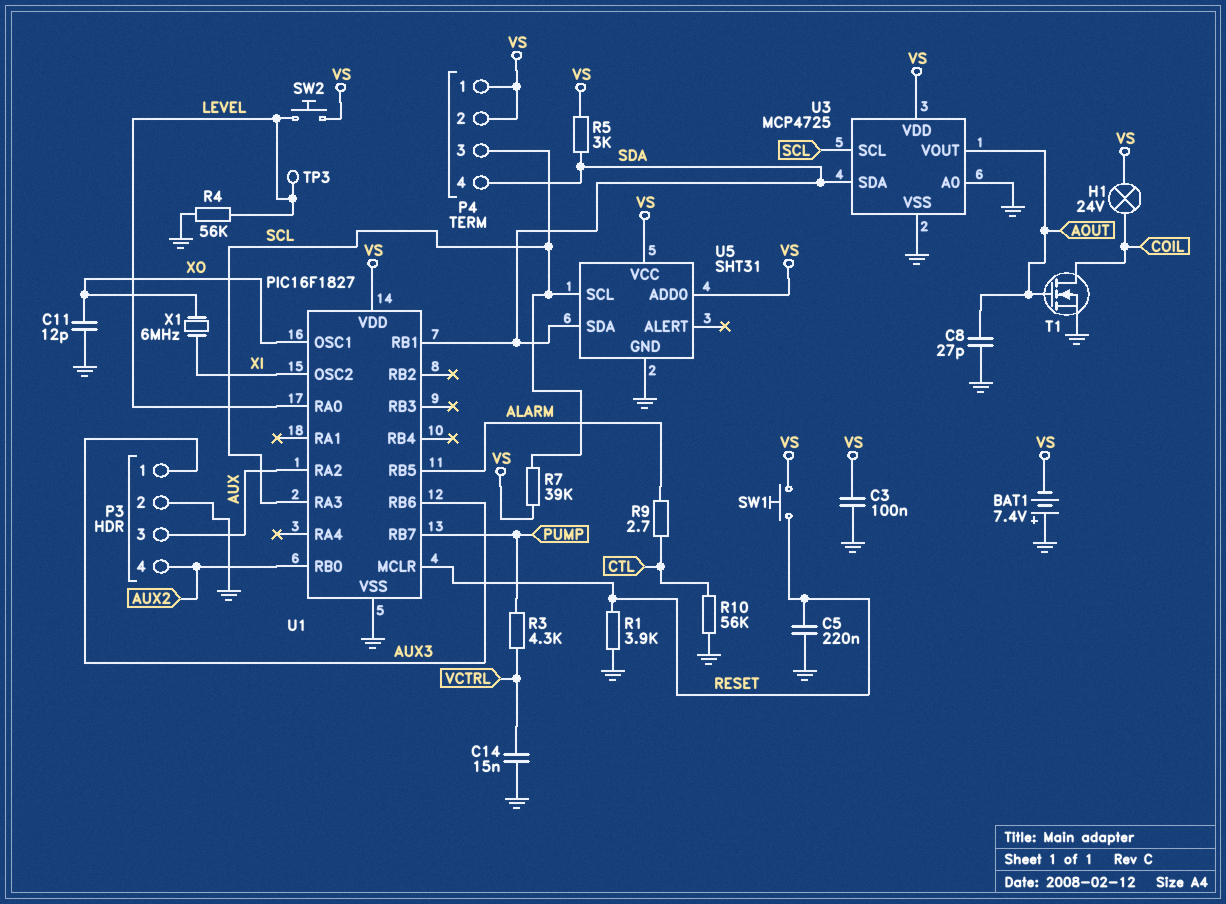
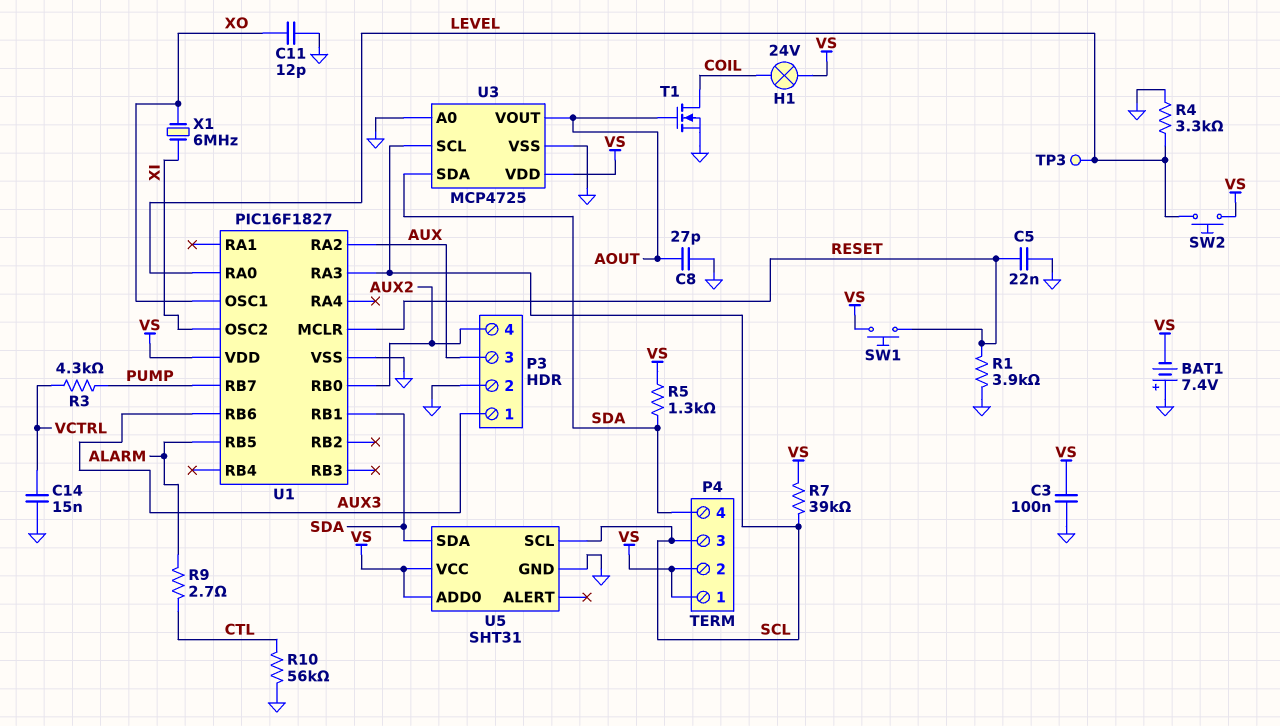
C5: 220nF (GND, RESET) -> 22nF (GND, RESET)
R4: 56k (GND, LEVEL) -> 3.3k (GND, LEVEL)
R5: 3k (SDA, VS) -> 1.3k (SDA, VS)

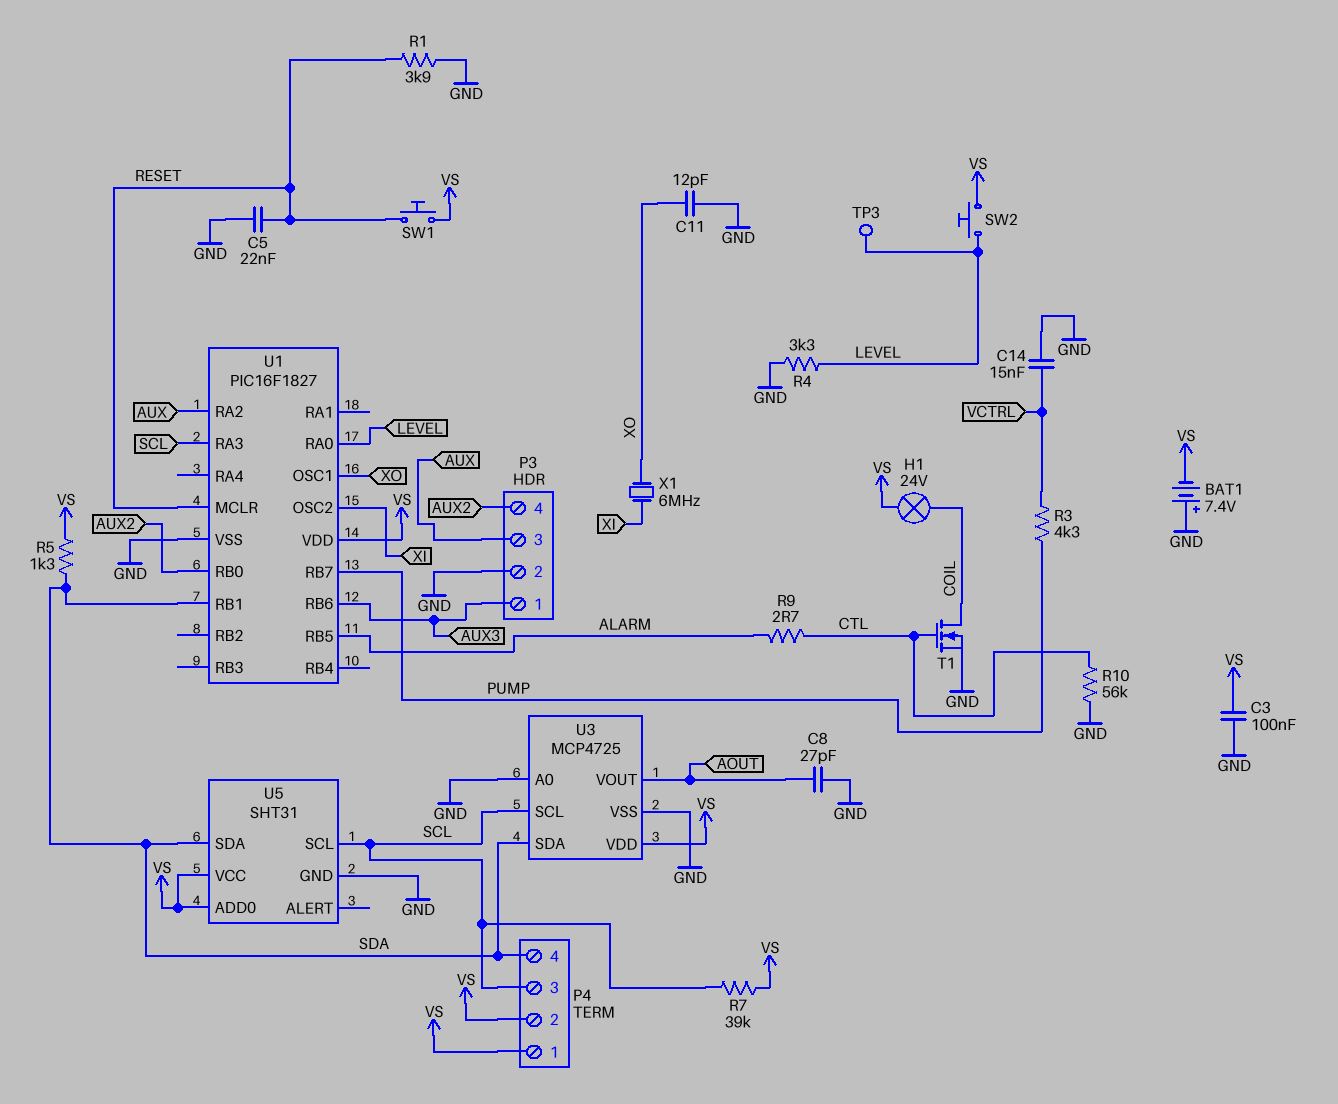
T1: NMOS (G AOUT, D COIL, S GND) -> NMOS (G CTL, D COIL, S GND)

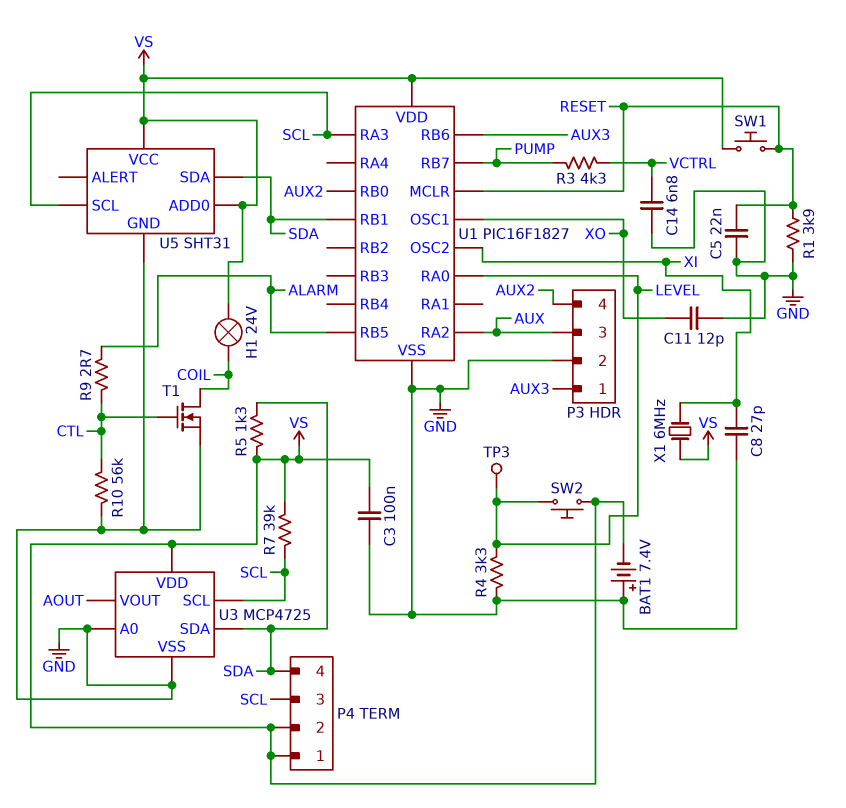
C8: 27pF (AOUT, GND) -> 27pF (GND, XI)
C14: 15nF (GND, VCTRL) -> 6.8nF (GND, VCTRL)
X1: 6MHz (XI, XO) -> 6MHz (VS, XI)

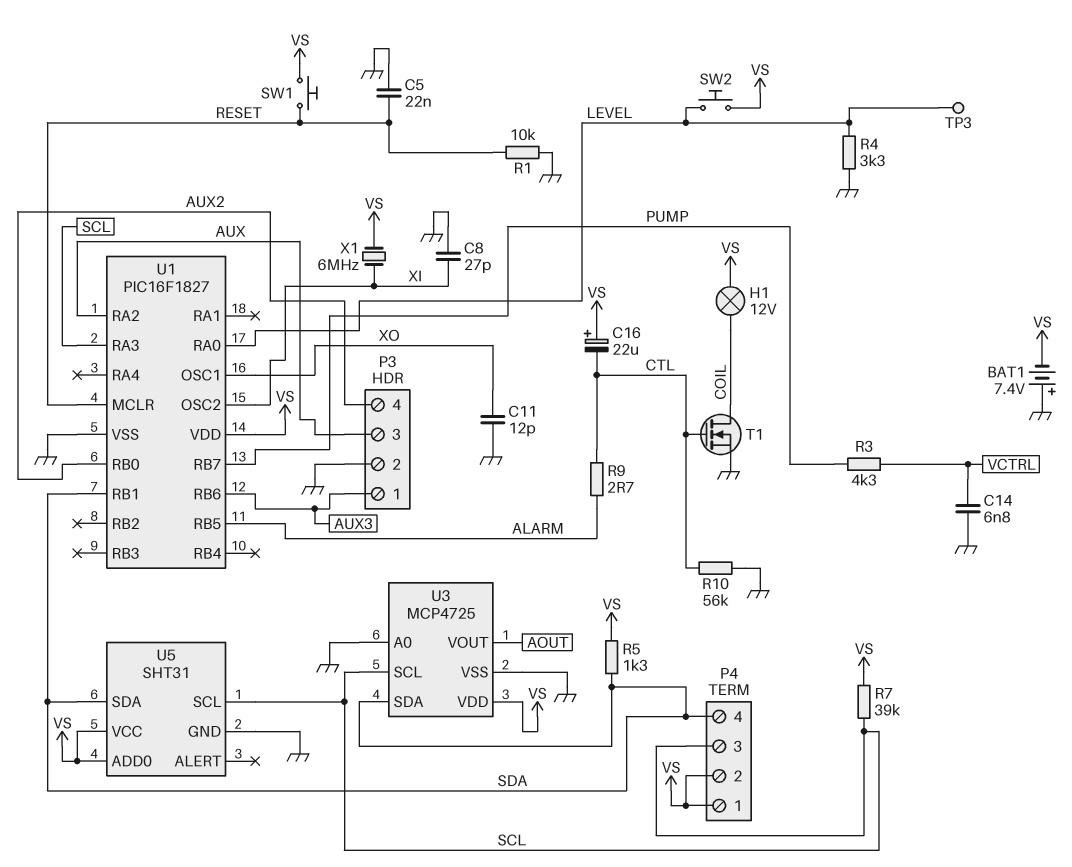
C3: 100nF (GND, VS) -> none
C16: none -> 22uF (plus VS, minus CTL)
H1: lamp 24V (COIL, VS) -> lamp 12V (COIL, VS)
R1: 3.9k (GND, RESET) -> 10k (GND, RESET)

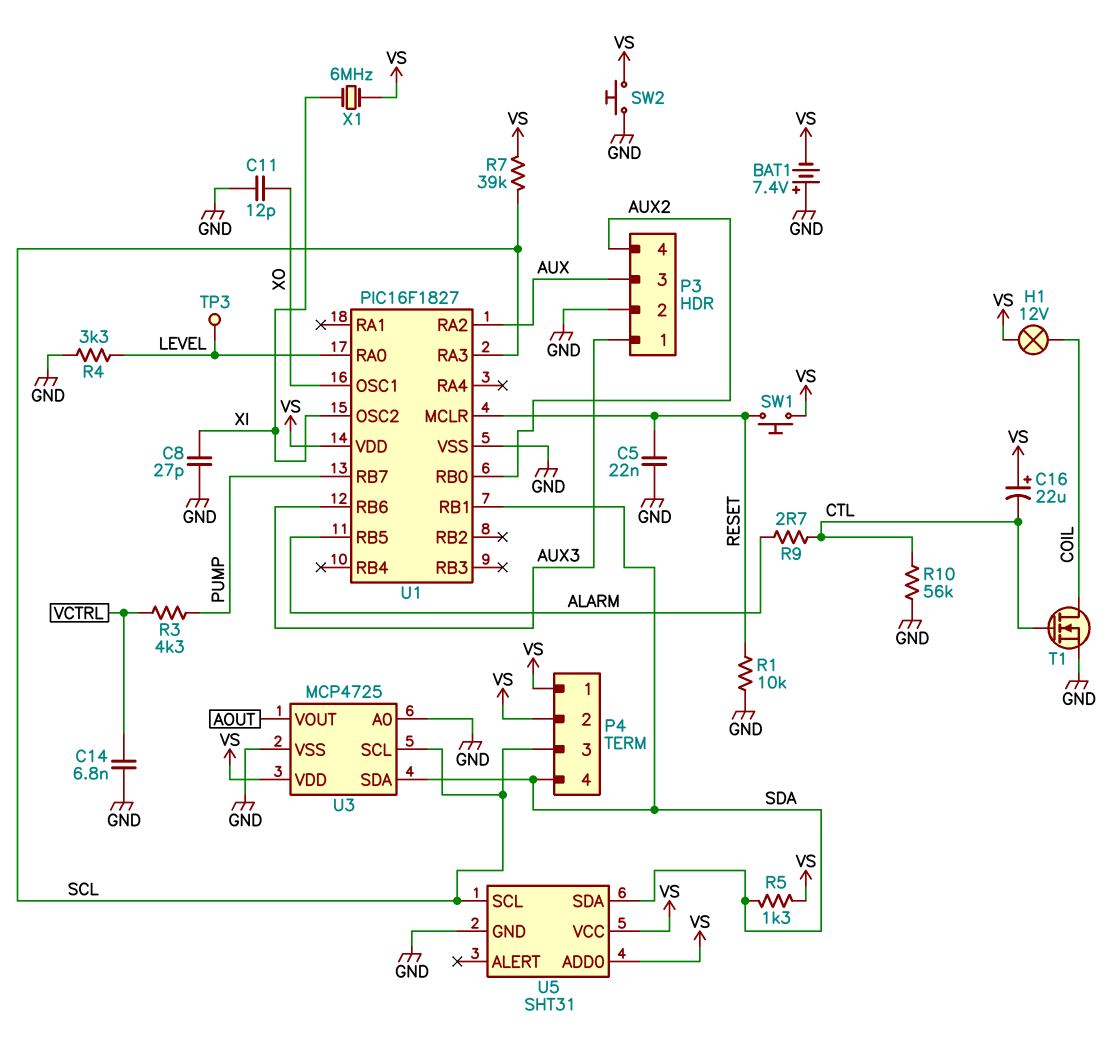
SW2: button (LEVEL, VS) -> button (GND, VS)

